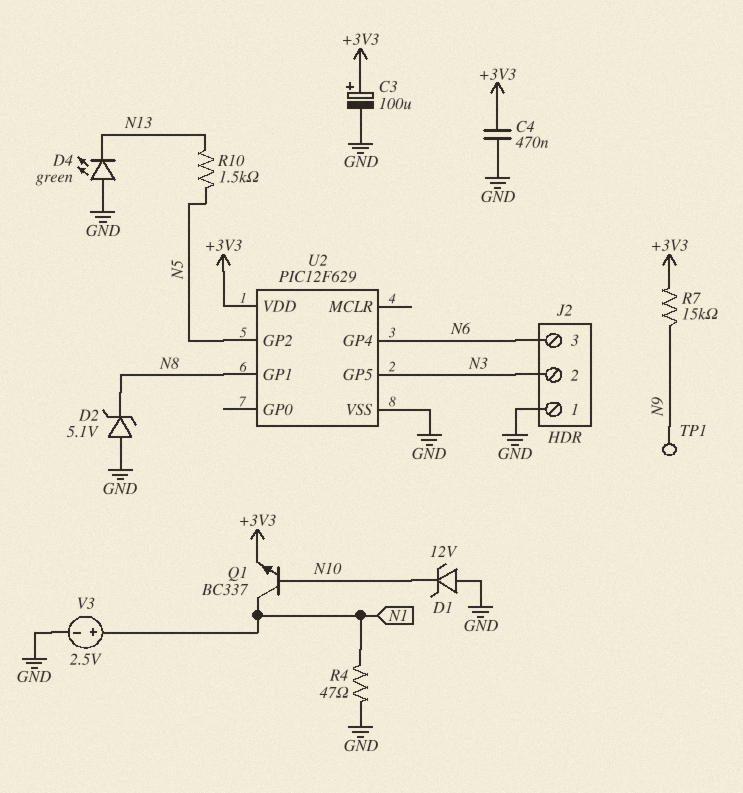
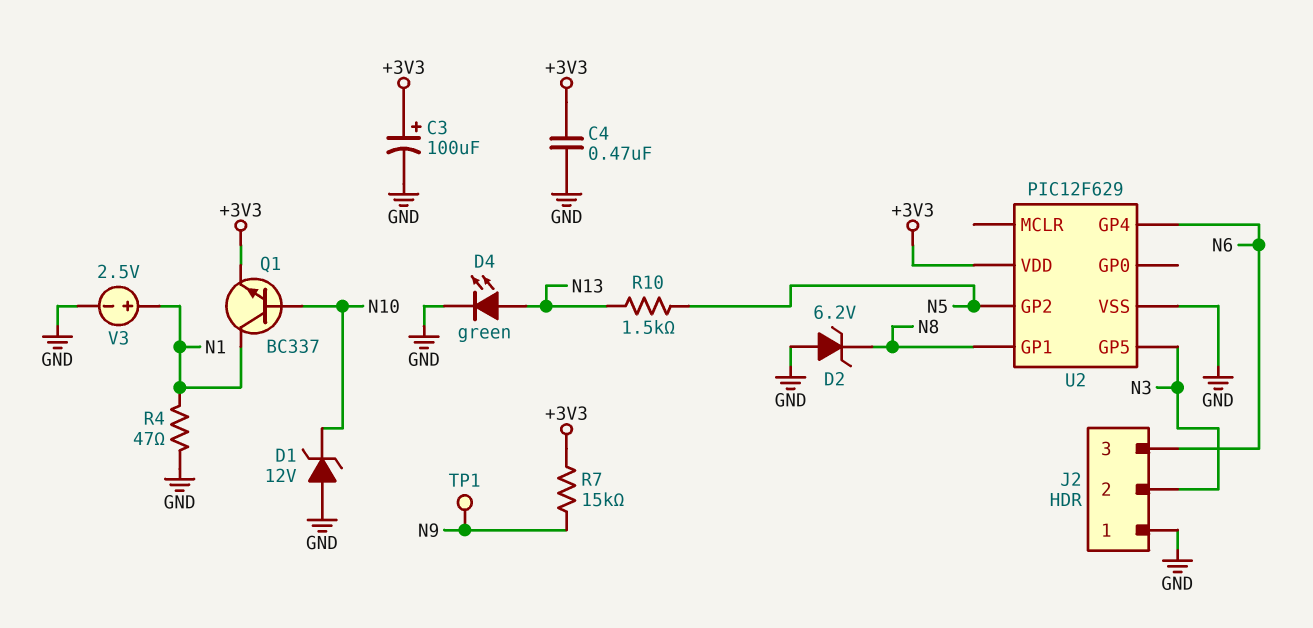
D2: zener 5.1V (A GND, K N8) -> zener 6.2V (A GND, K N8)
D4: LED green (A GND, K N13) -> LED green (A N13, K GND)

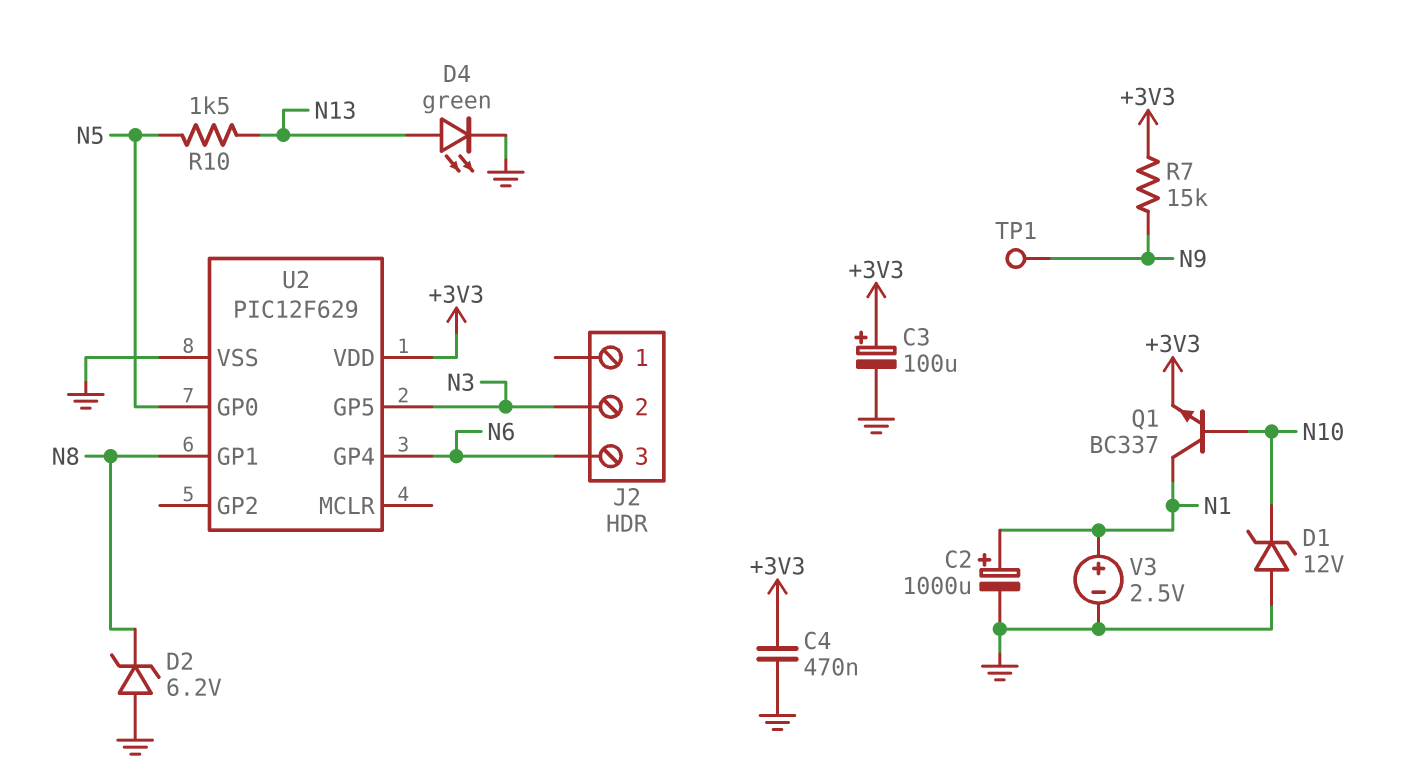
C2: none -> 1000uF (plus N1, minus GND)
J2 pin 1: GND -> none
R4: 47 (GND, N1) -> none
U2 pin GP0: none -> N5
U2 pin GP2: N5 -> none

